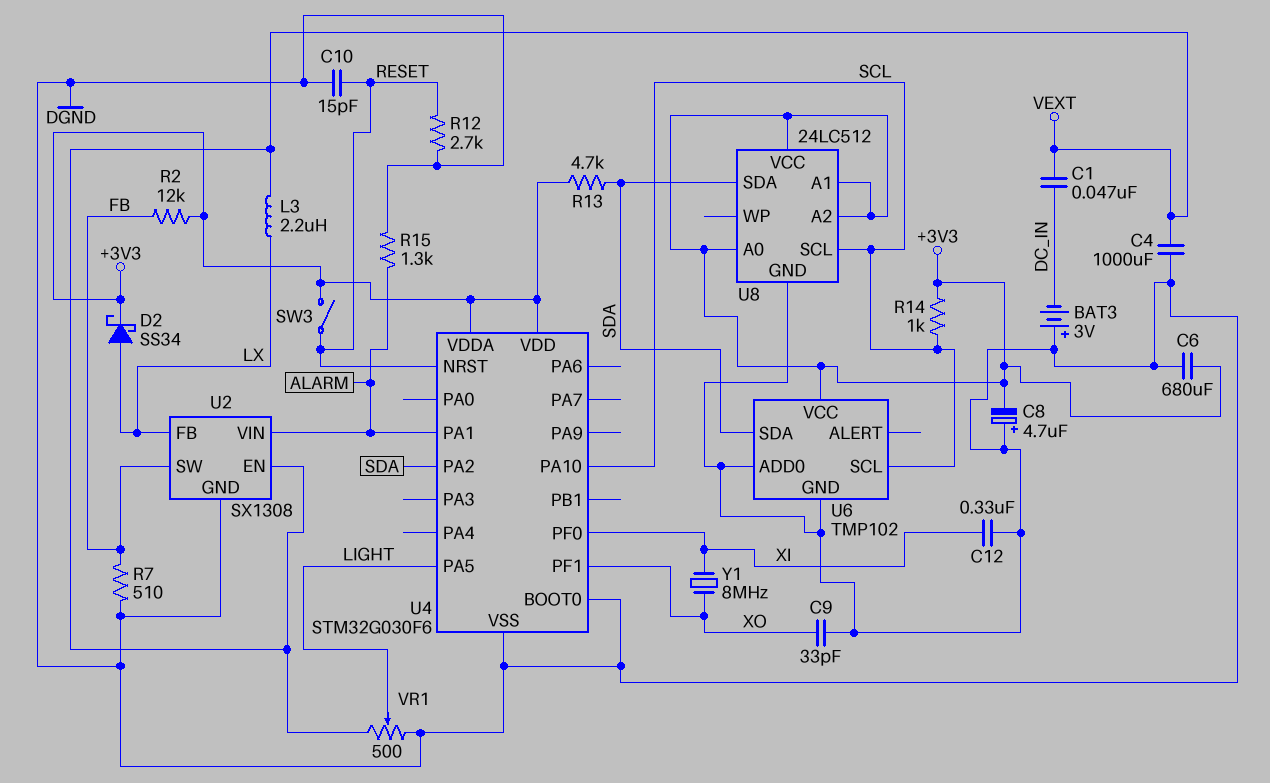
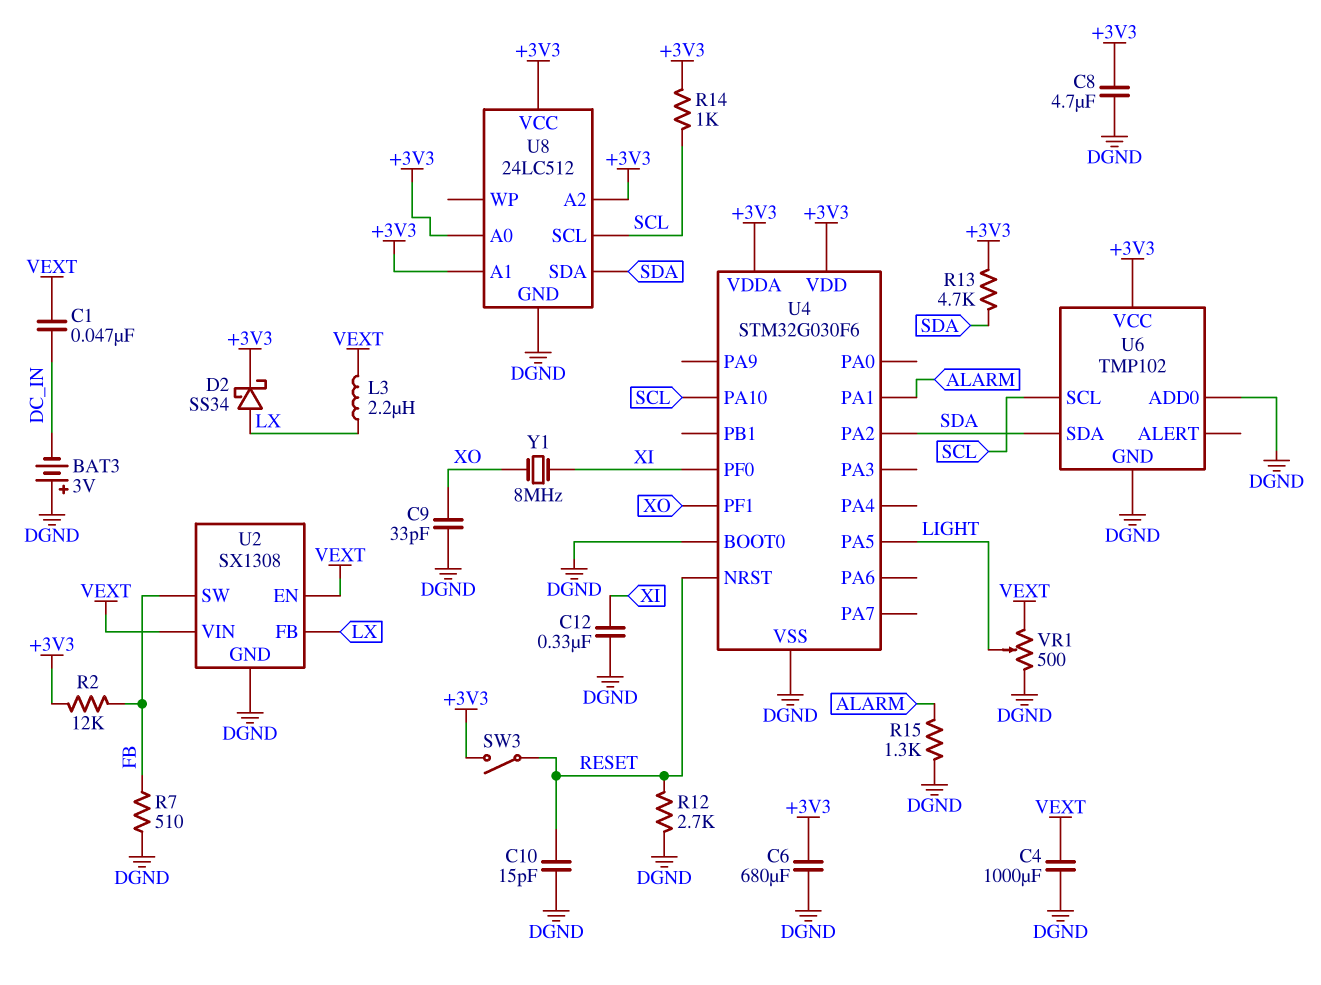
C8: 4.7uF (plus DGND, minus +3V3) -> 4.7uF (+3V3, DGND)
U2 pin VIN: ALARM -> VEXT

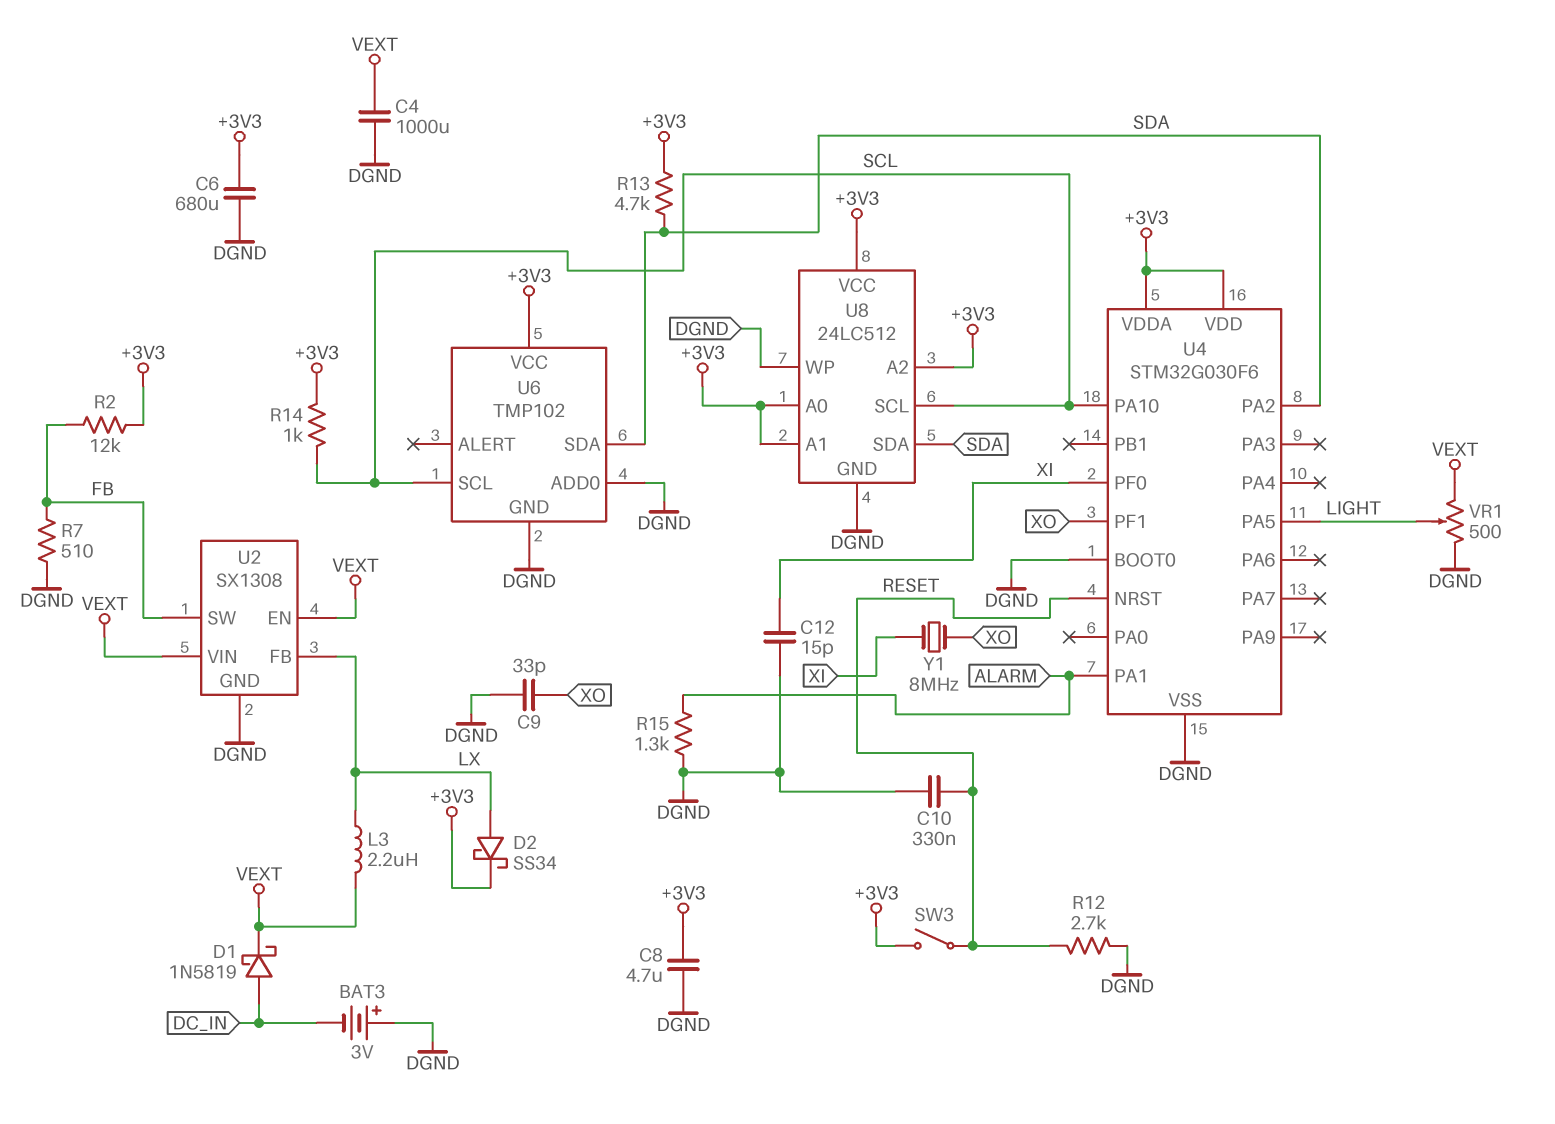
C1: 47nF (DC_IN, VEXT) -> none
C10: 15pF (DGND, RESET) -> 330nF (DGND, RESET)
C12: 330nF (DGND, XI) -> 15pF (DGND, XI)
D1: none -> schottky 1N5819 (A DC_IN, K VEXT)
U8 pin WP: none -> DGND

